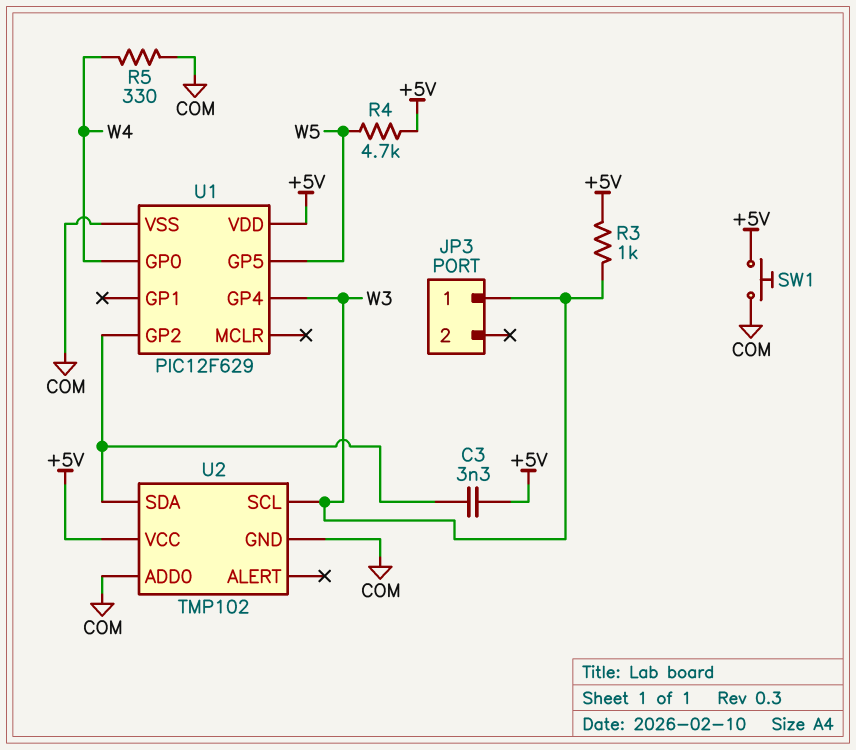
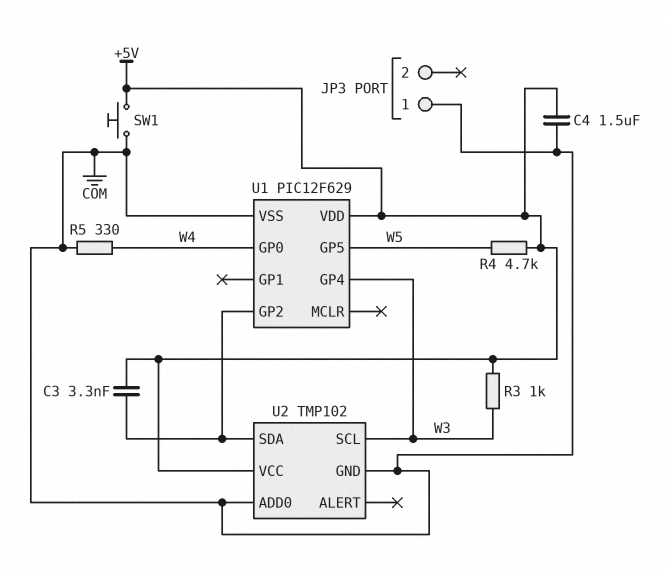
C4: none -> 1.5uF (+5V, COM)
JP3 pin 1: W3 -> COM

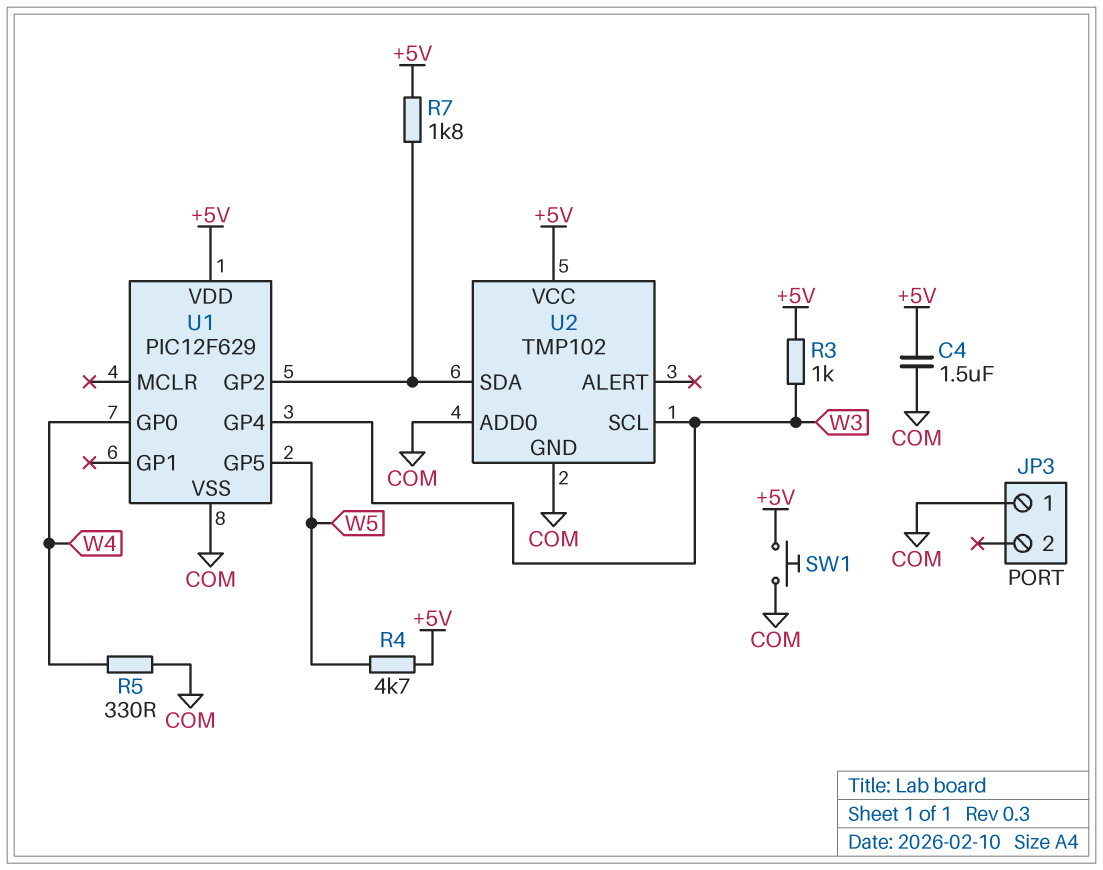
C3: 3.3nF (+5V, U1/GP2) -> none
R7: none -> 1.8k (+5V, U1/GP2)

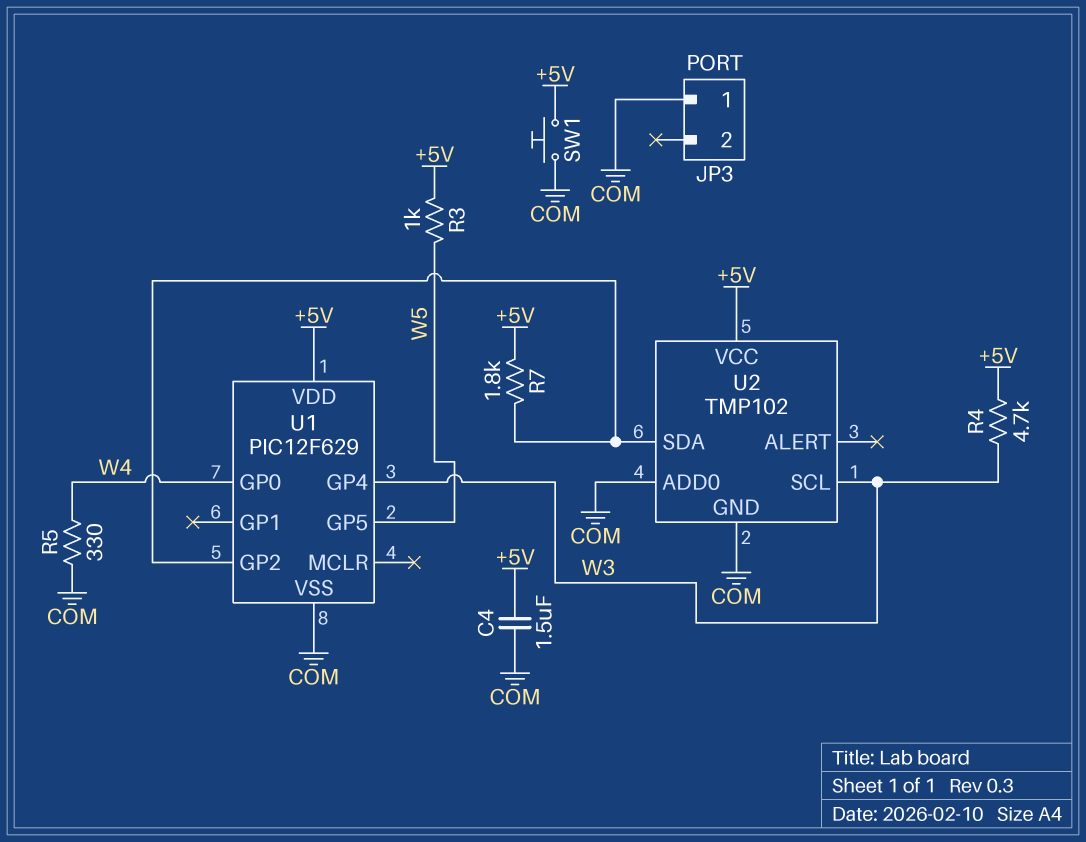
R3: 1k (+5V, W3) -> 1k (+5V, W5)
R4: 4.7k (+5V, W5) -> 4.7k (+5V, W3)

